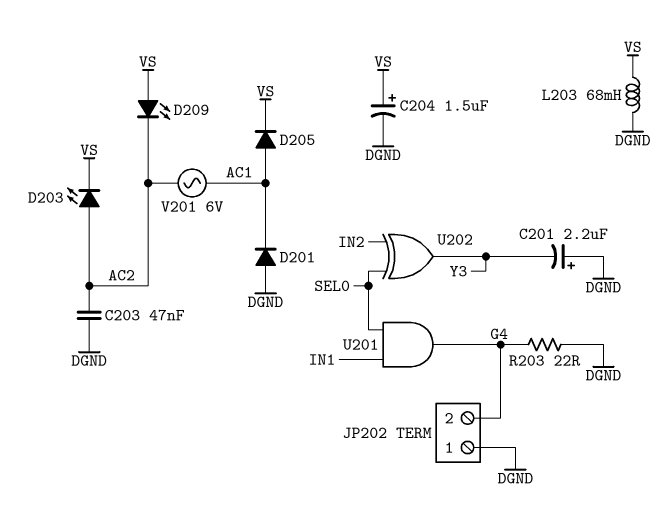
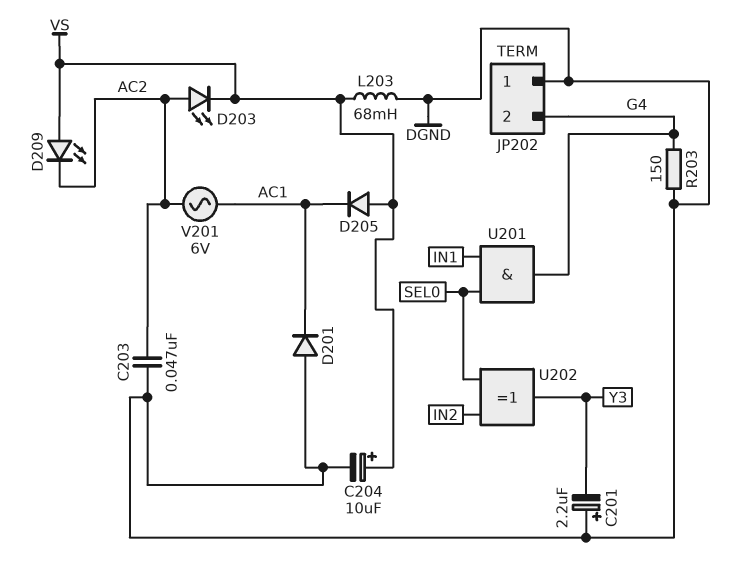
C204: 1.5uF (plus VS, minus DGND) -> 10uF (plus VS, minus DGND)
D205: diode (A AC1, K VS) -> diode (A VS, K AC1)
R203: 22 (DGND, G4) -> 150 (DGND, G4)

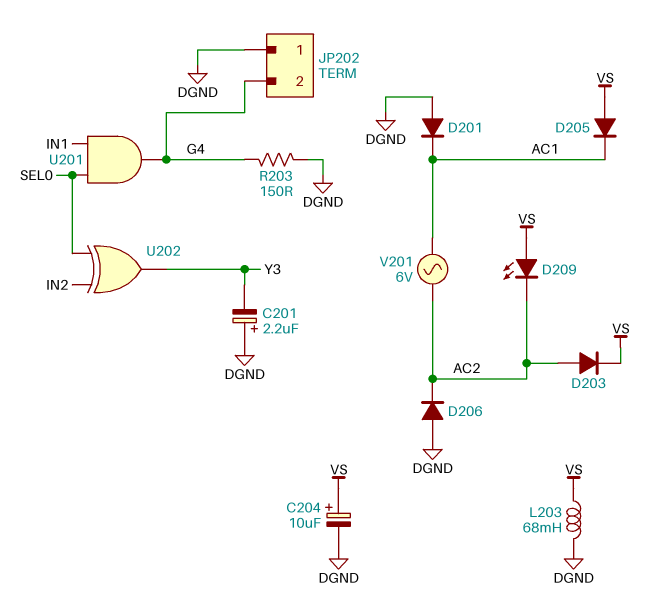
C203: 47nF (AC2, DGND) -> none
D203: LED (A AC2, K VS) -> diode (A AC2, K VS)
D206: none -> diode (A DGND, K AC2)

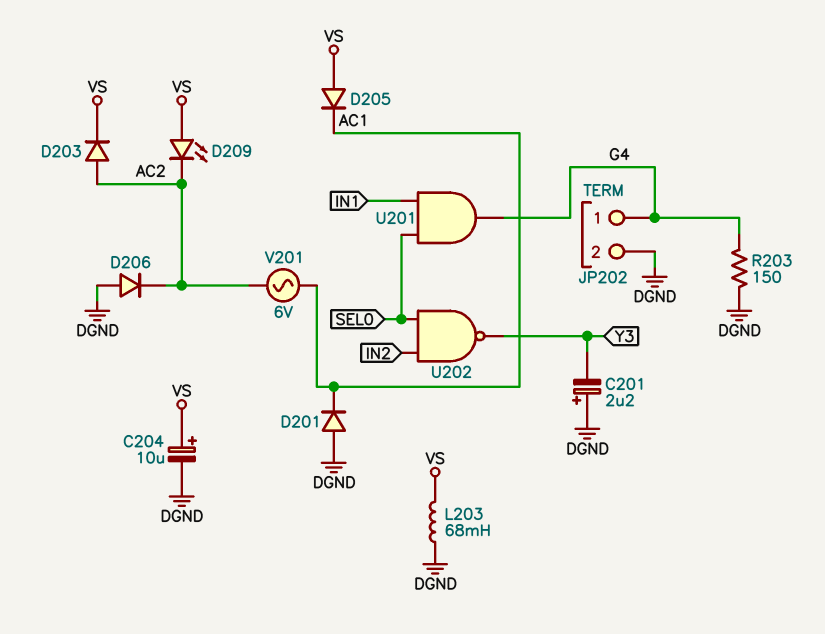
JP202 pin 1: DGND -> G4
JP202 pin 2: G4 -> DGND
U202: XOR (in IN2, in SEL0, out Y3) -> NAND (in IN2, in SEL0, out Y3)

